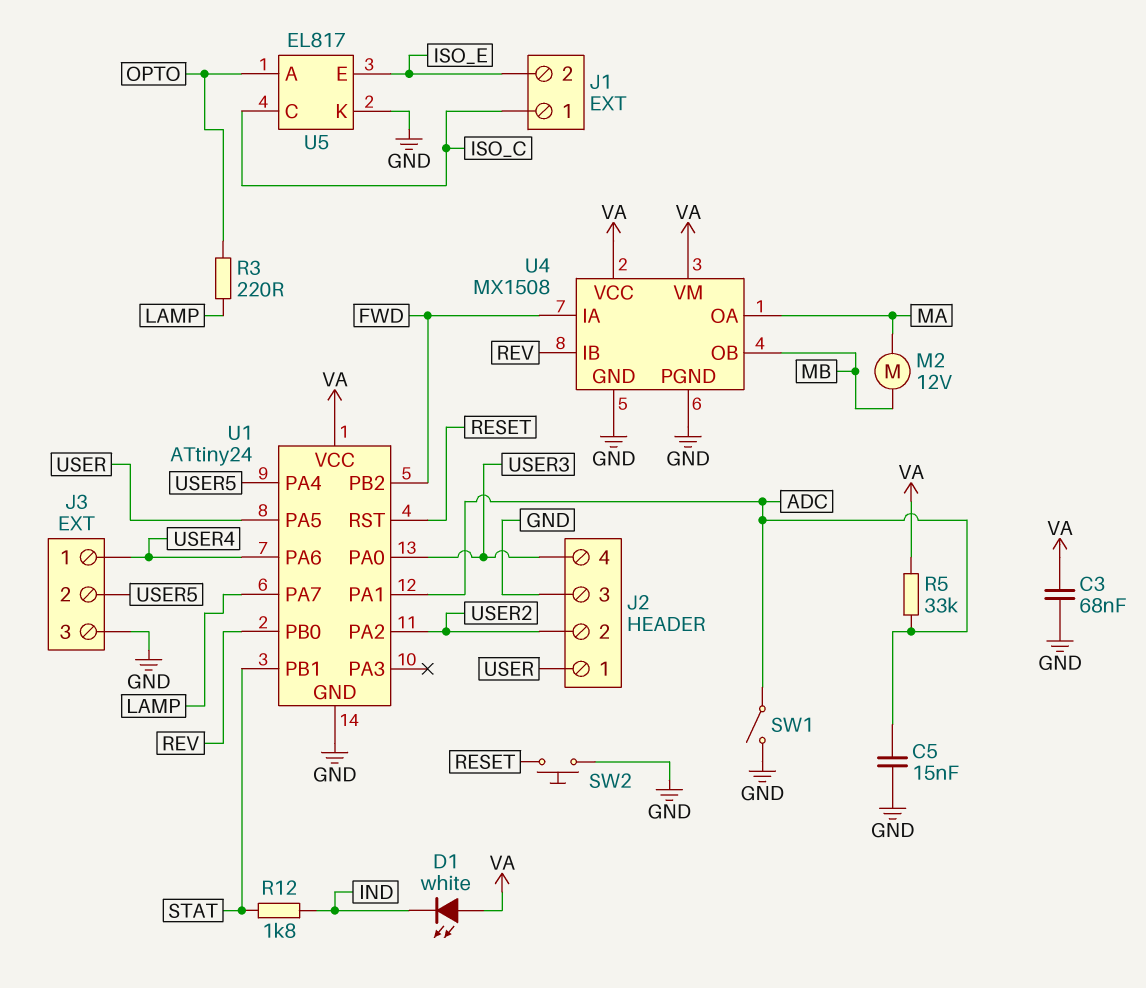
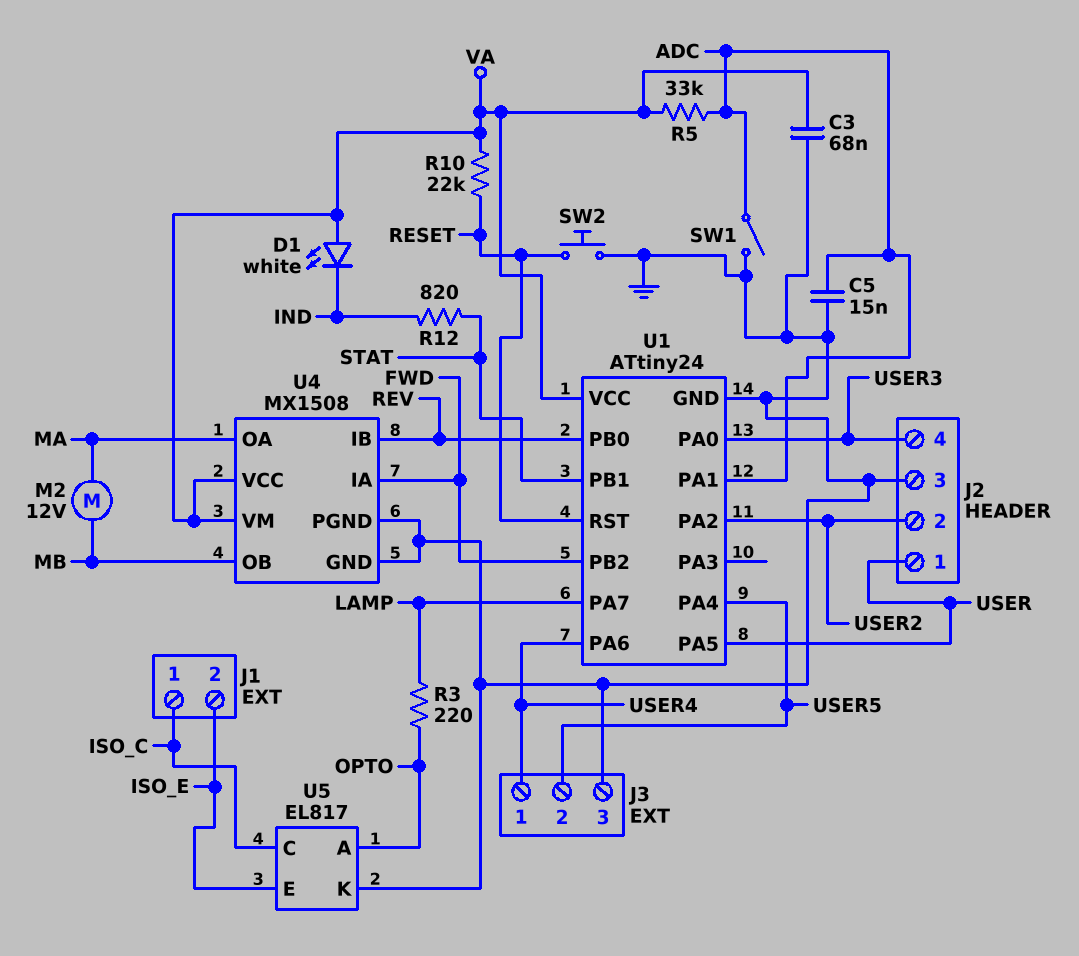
R10: none -> 22k (RESET, VA)
R12: 1.8k (IND, STAT) -> 820 (IND, STAT)

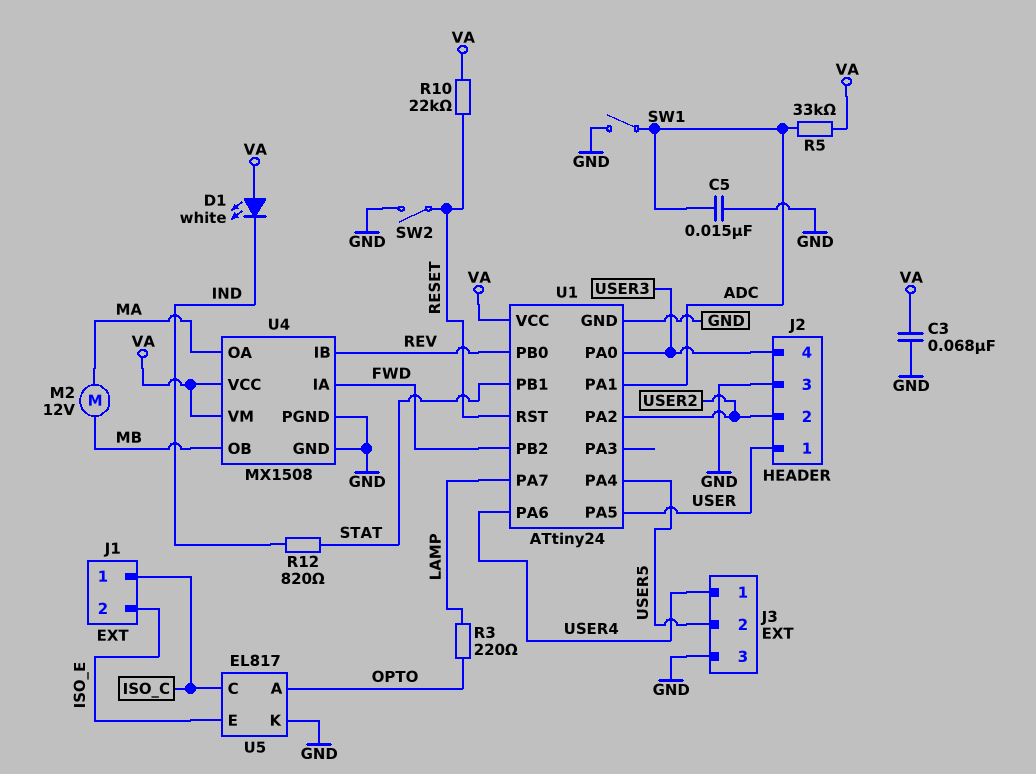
SW2: button (GND, RESET) -> switch (GND, RESET)

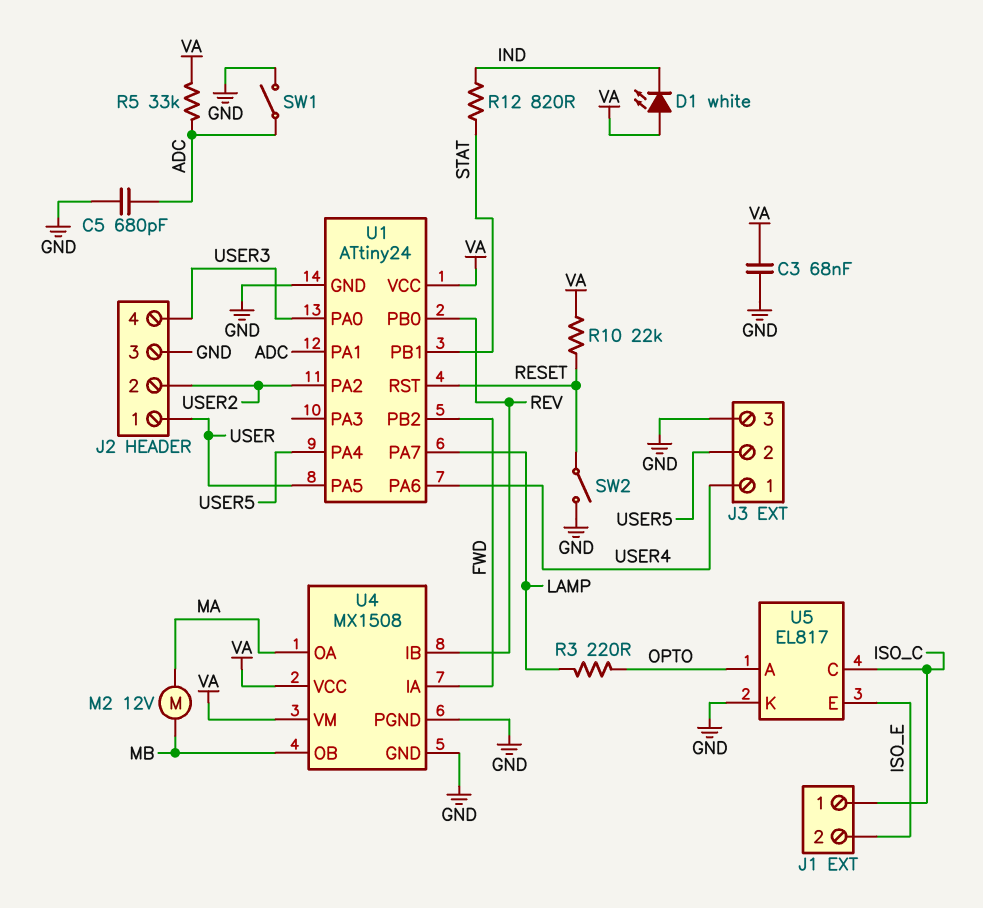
C5: 15nF (ADC, GND) -> 680pF (ADC, GND)

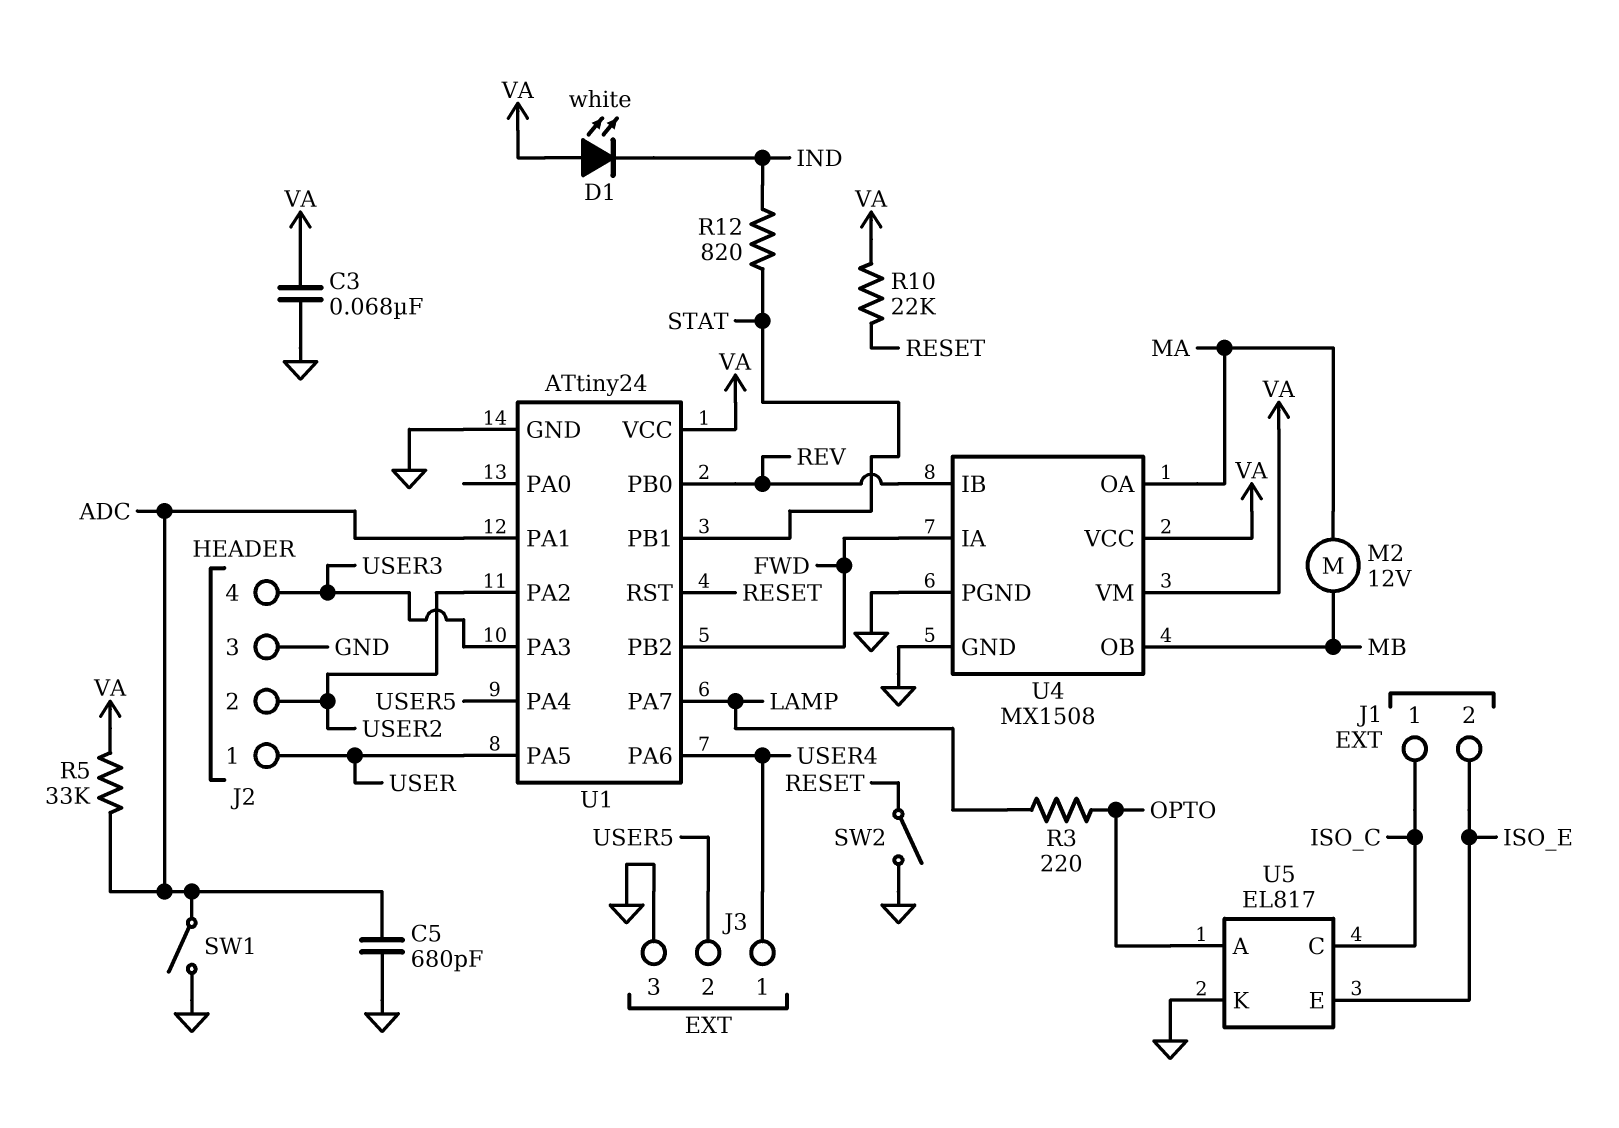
U1 pin PA0: USER3 -> none
U1 pin PA3: none -> USER3

